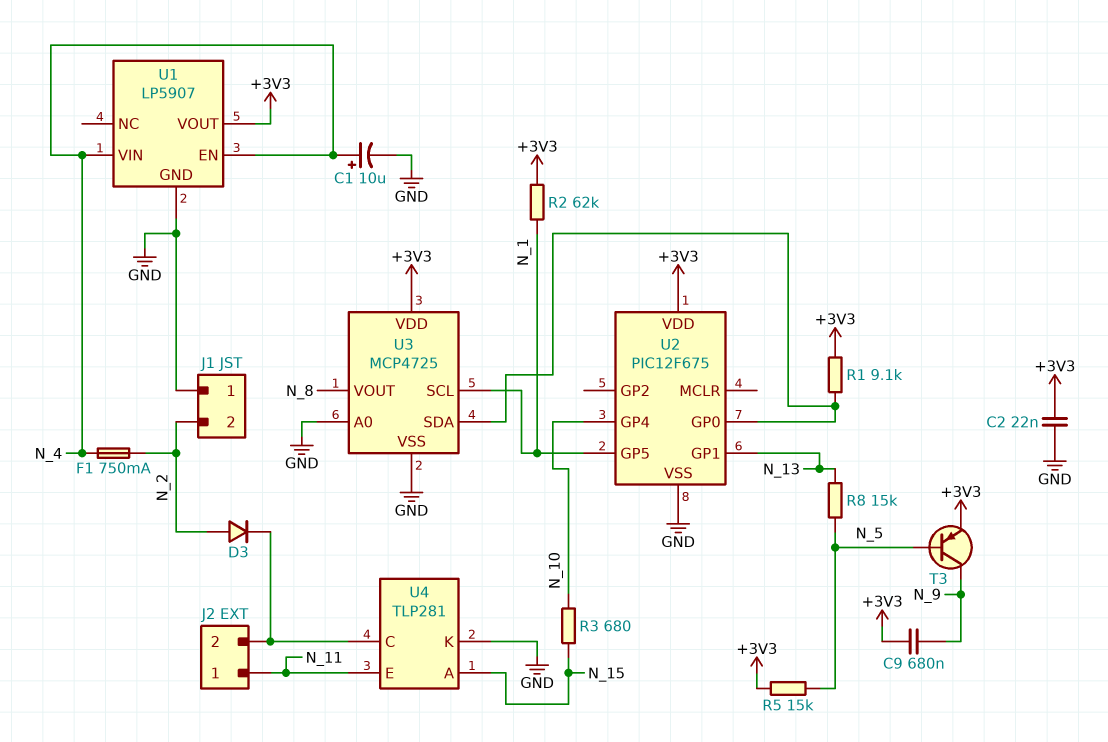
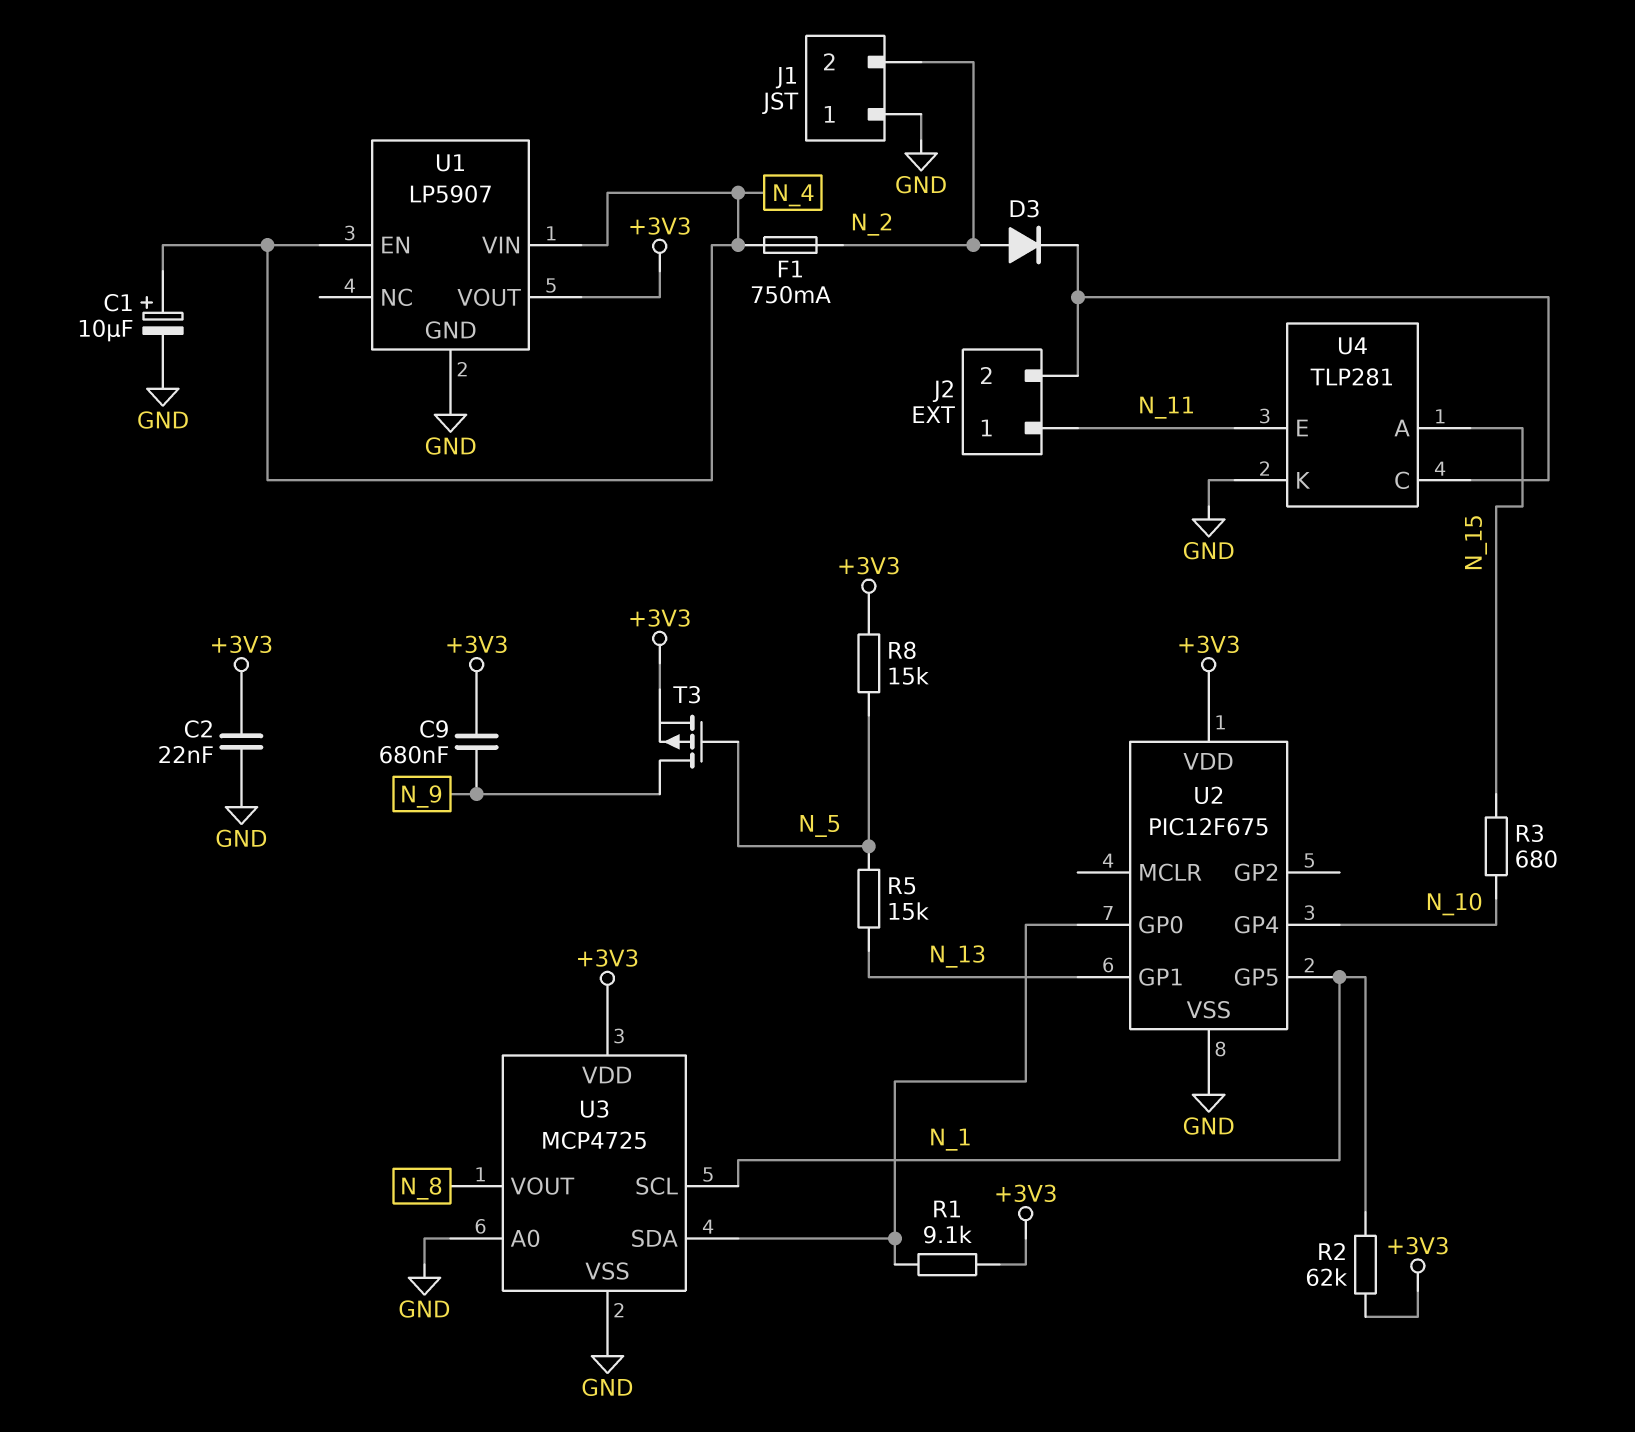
R5: 15k (+3V3, N_5) -> 15k (N_5, N_13)
R8: 15k (N_5, N_13) -> 15k (+3V3, N_5)
T3: PNP (B N_5, C N_9, E +3V3) -> PMOS (G N_5, D N_9, S +3V3)

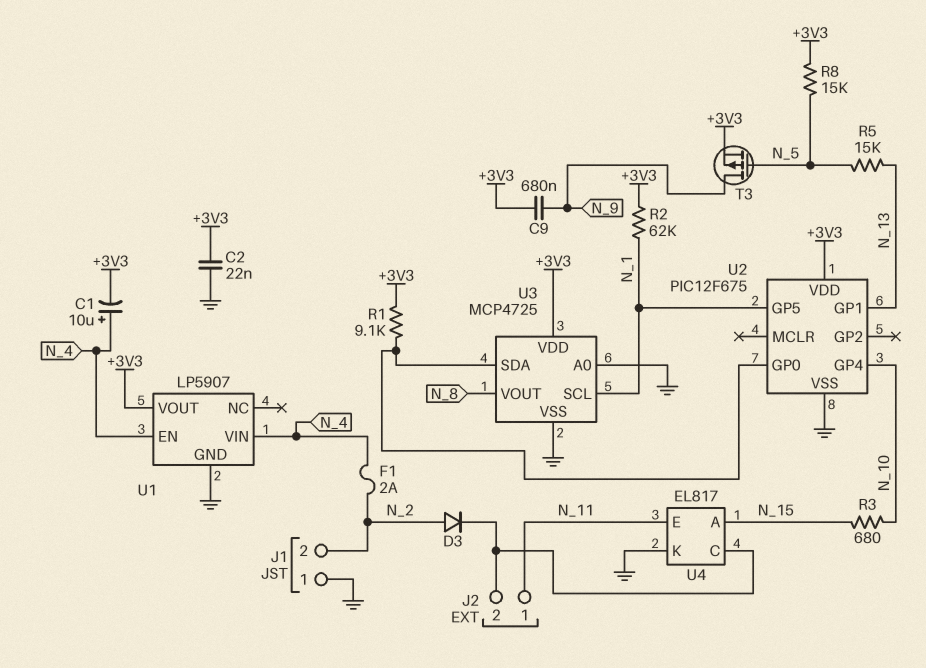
C1: 10uF (plus N_4, minus GND) -> 10uF (plus N_4, minus +3V3)
F1: 750mA (N_2, N_4) -> 2A (N_2, N_4)
U4: TLP281 -> EL817

